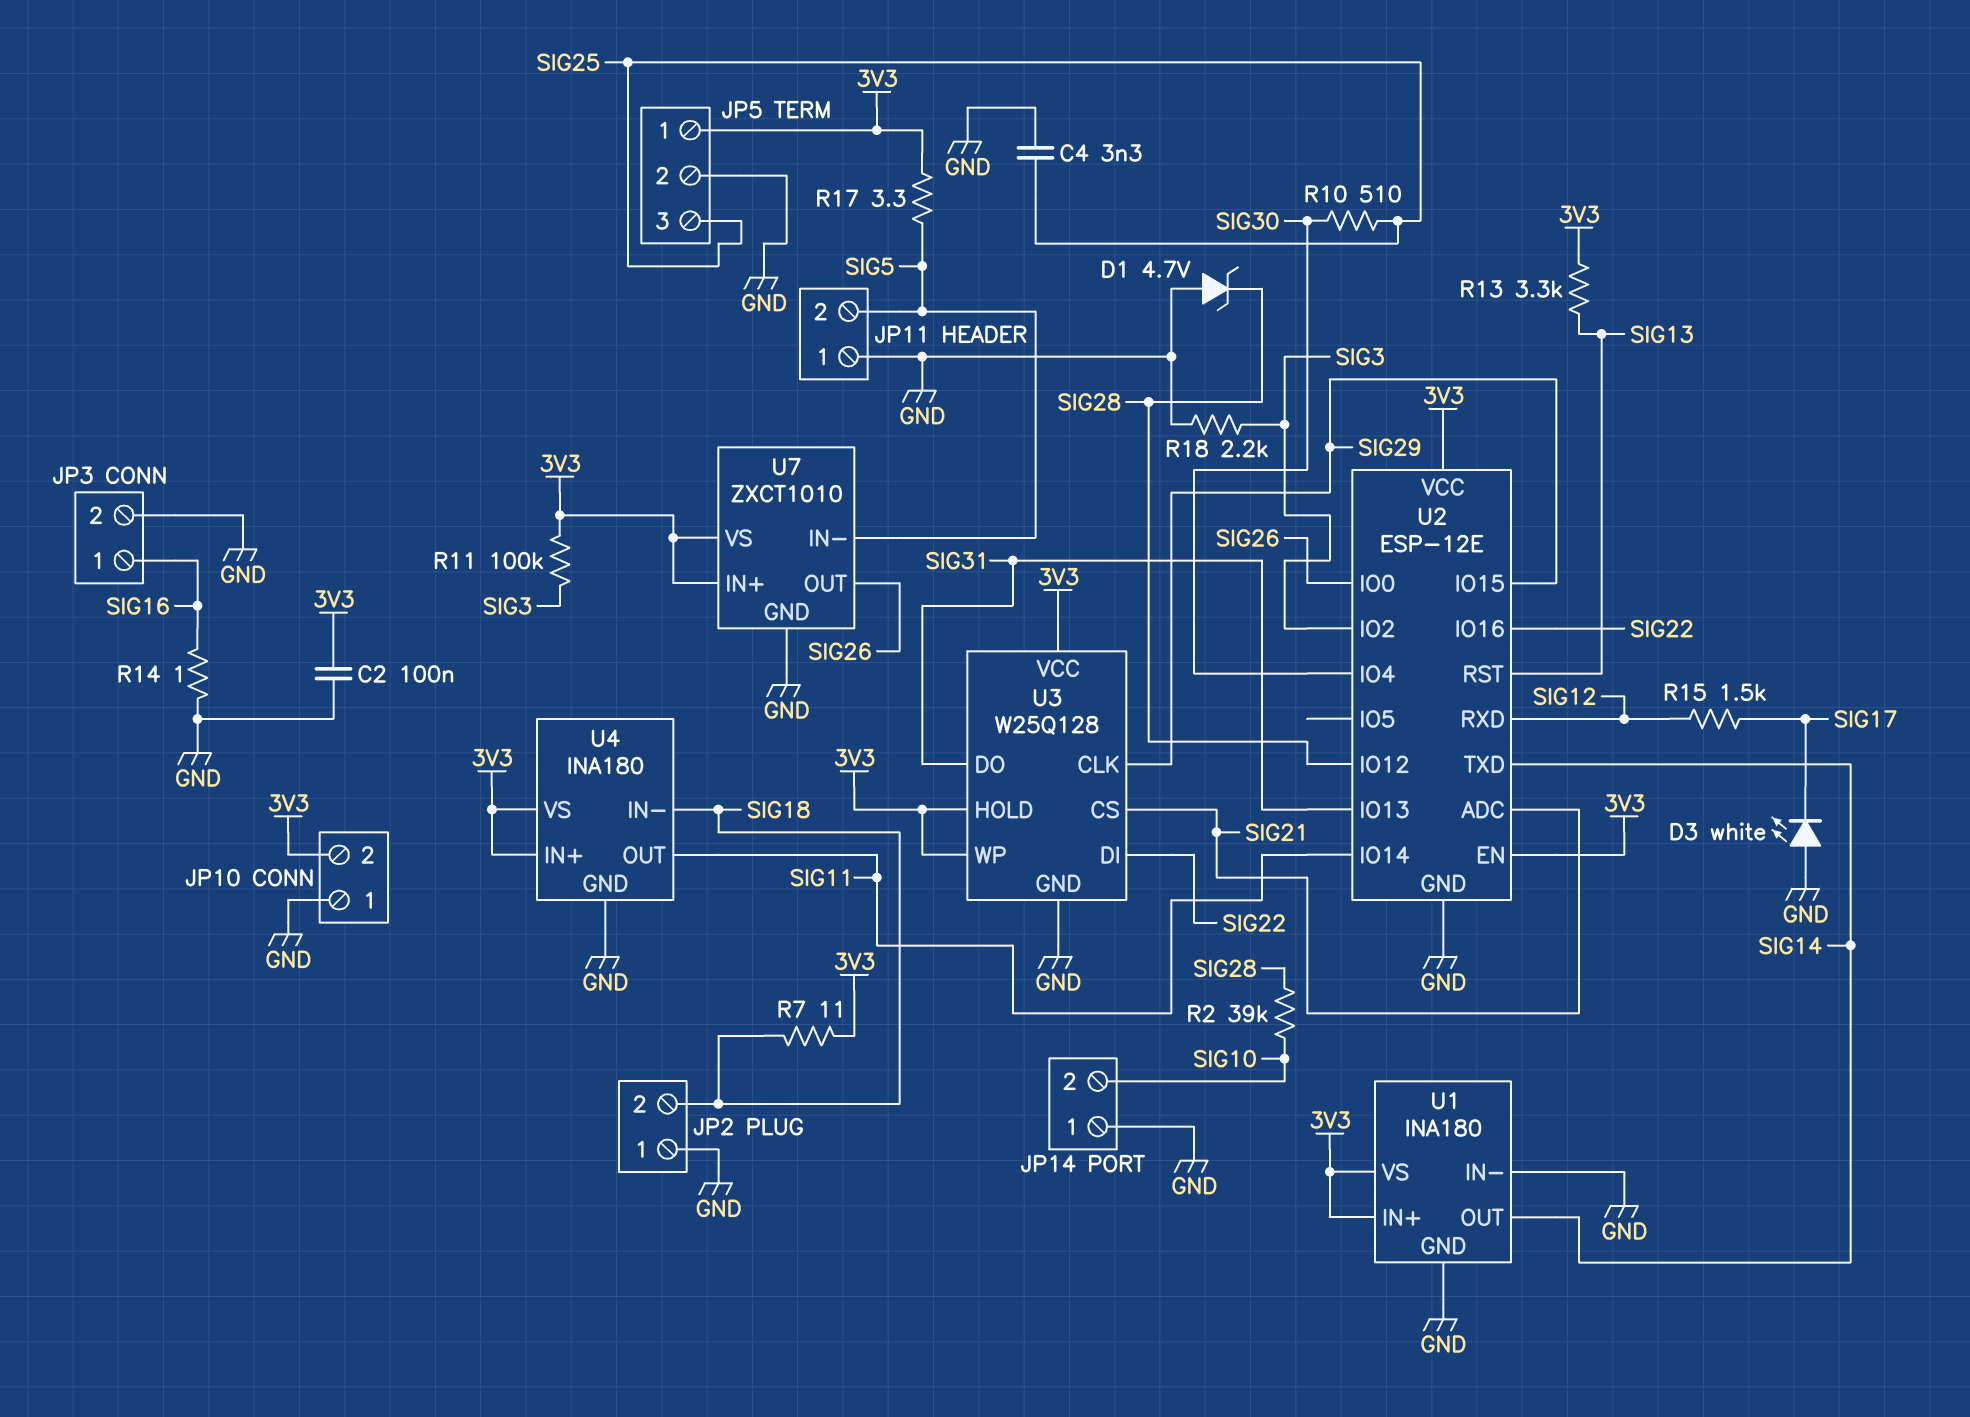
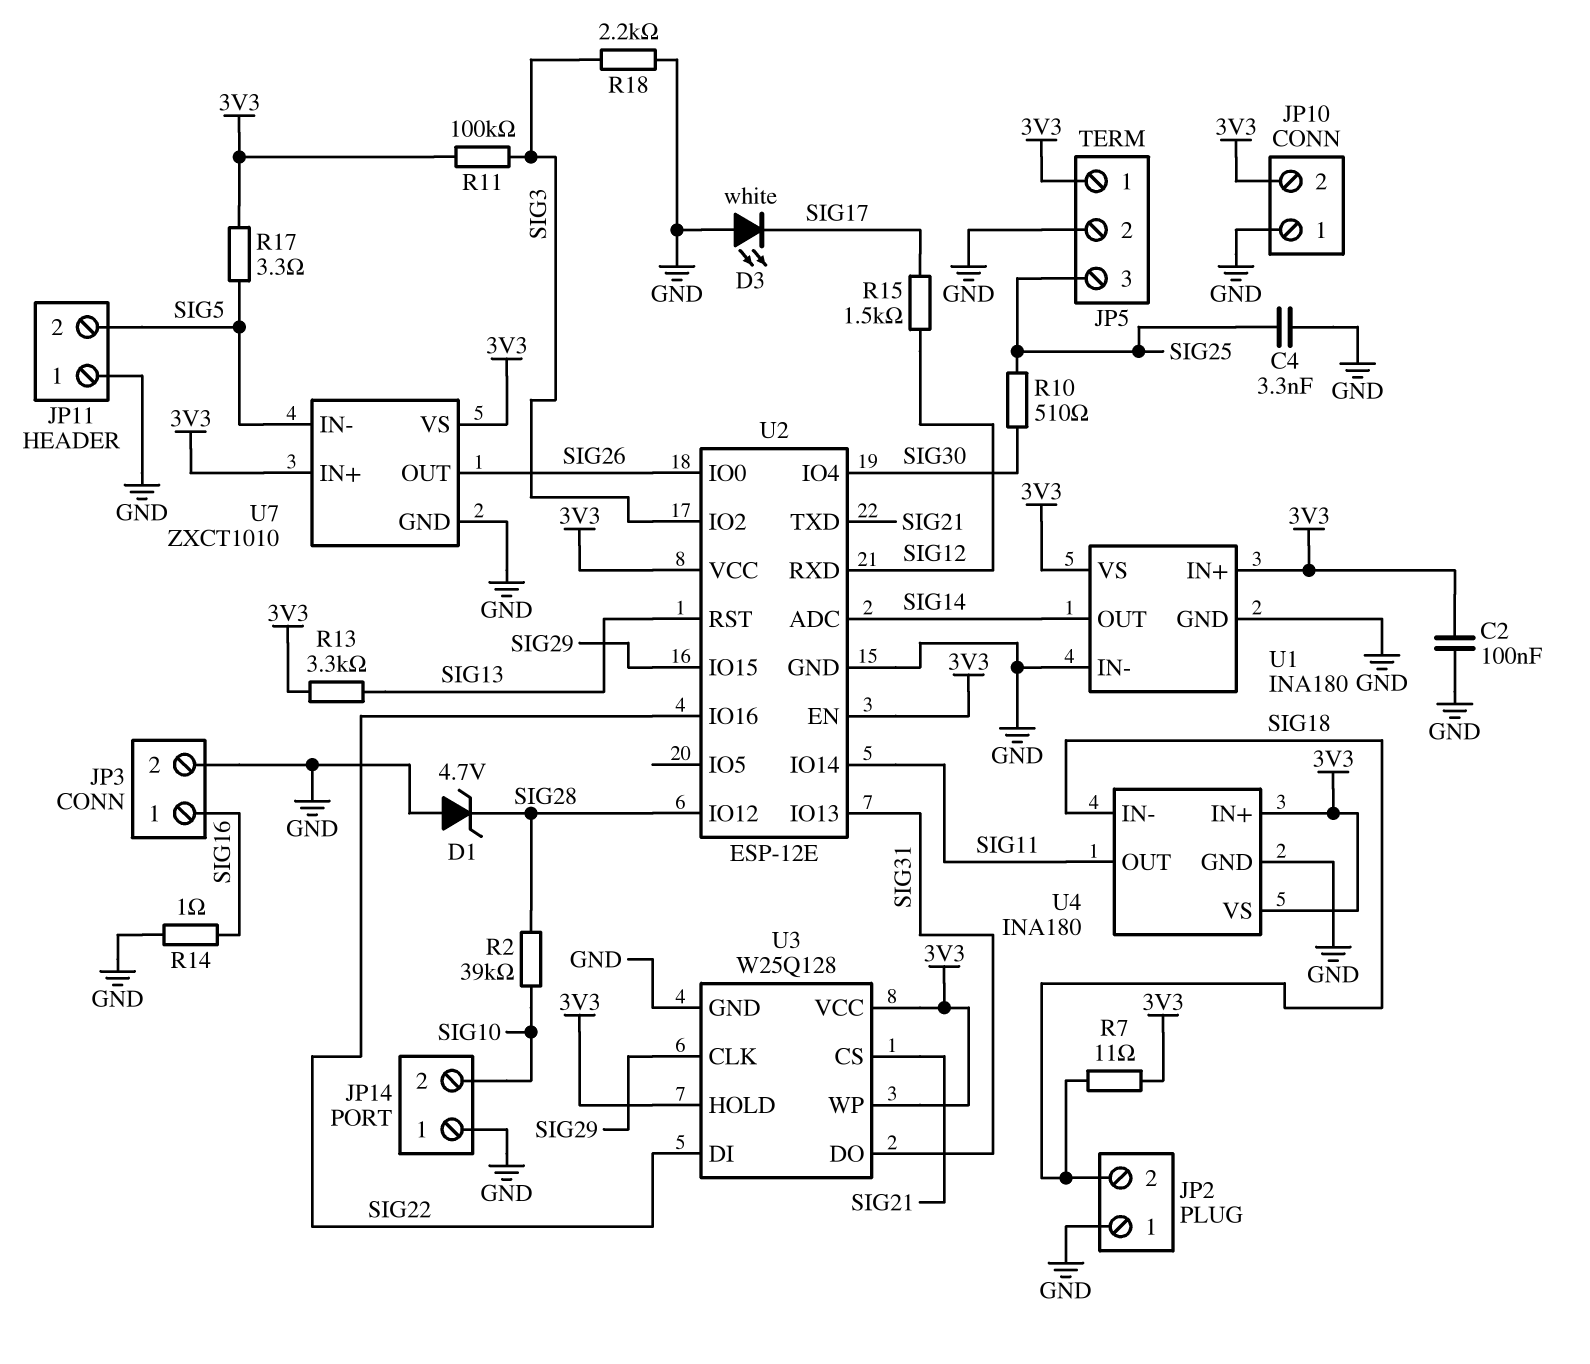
U2 pin ADC: SIG21 -> SIG14
U2 pin TXD: SIG14 -> SIG21

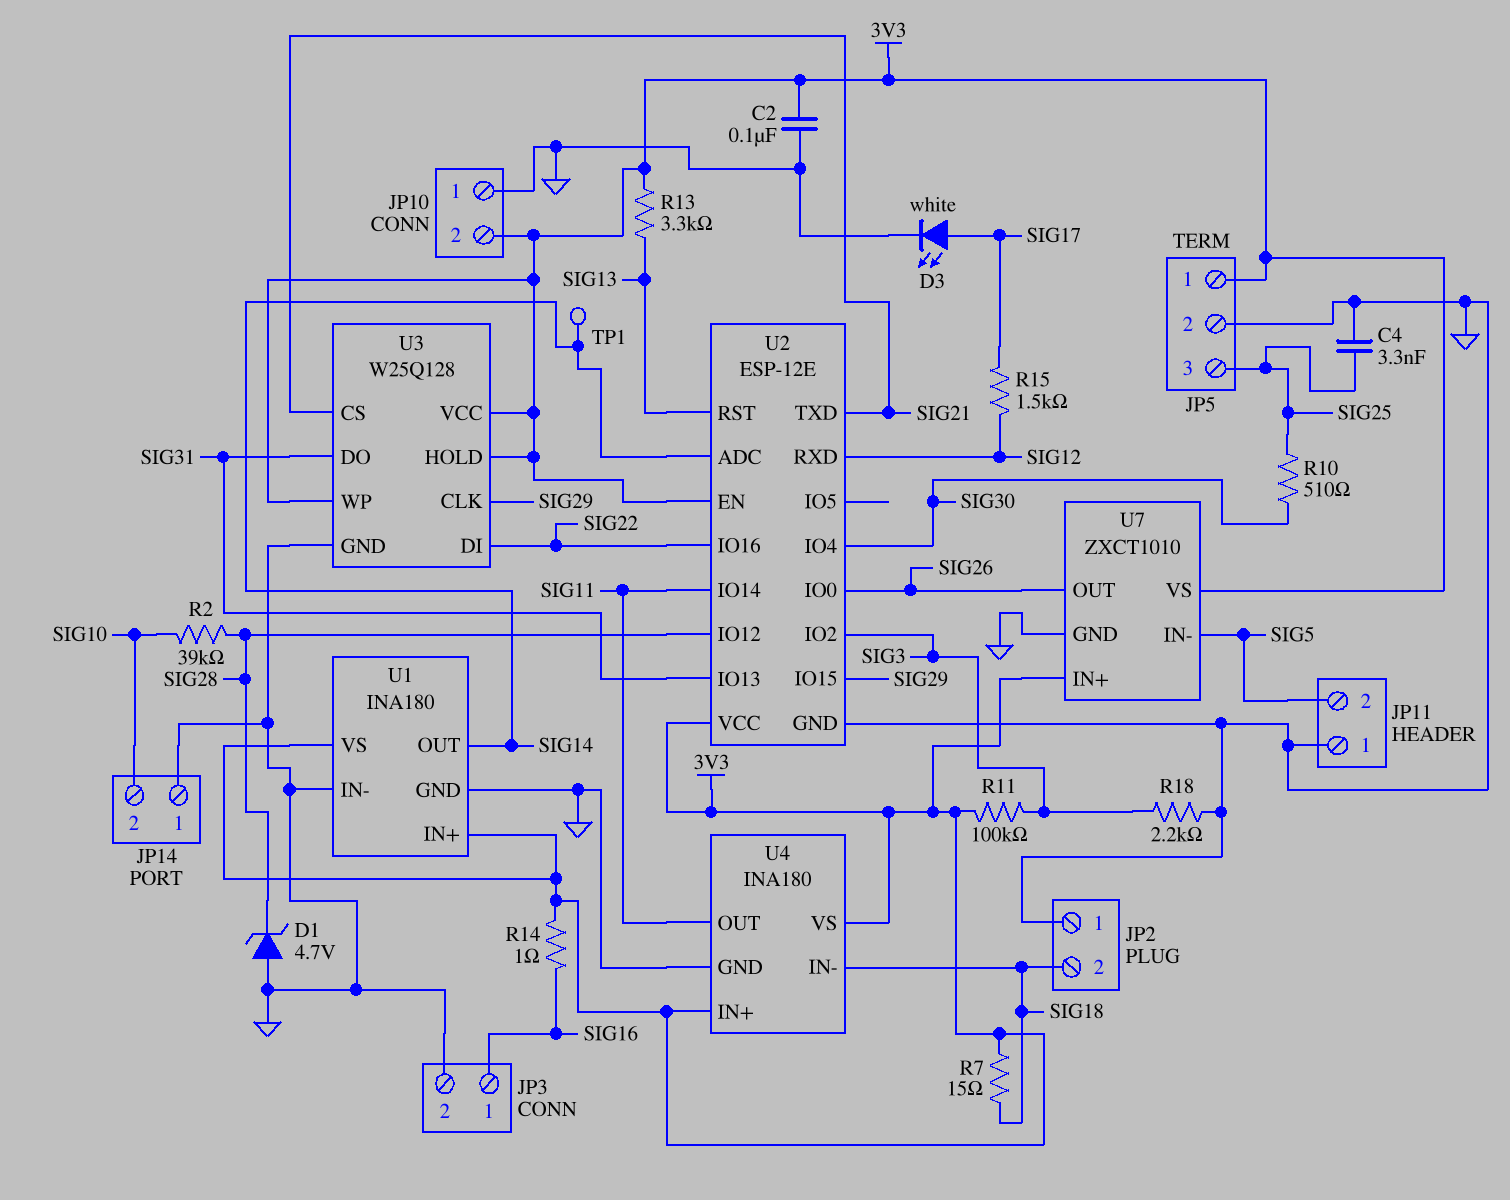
D3: LED white (A GND, K SIG17) -> LED white (A SIG17, K GND)
R7: 11 (3V3, SIG18) -> 15 (3V3, SIG18)
R14: 1 (GND, SIG16) -> 1 (3V3, SIG16)
R17: 3.3 (3V3, SIG5) -> none
TP1: none -> test point (SIG14)

